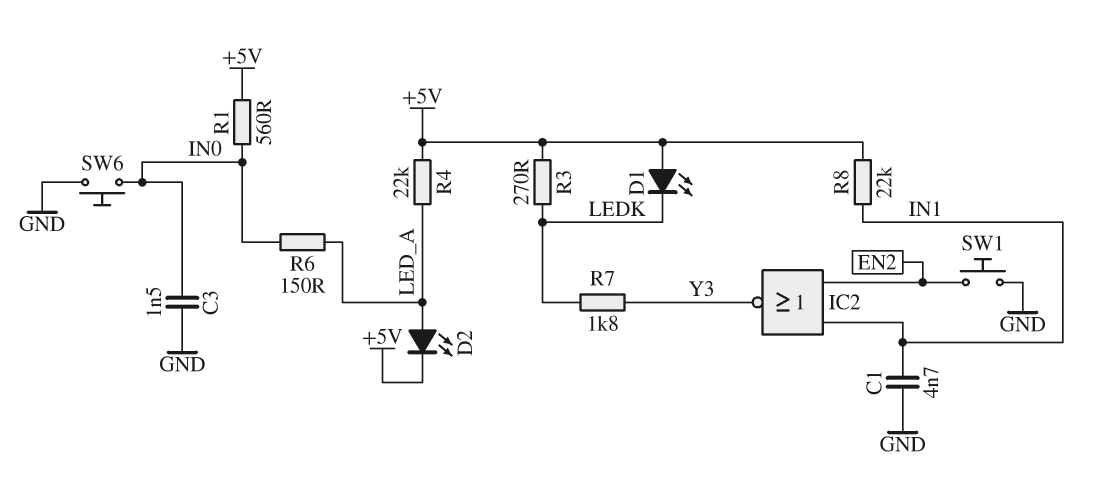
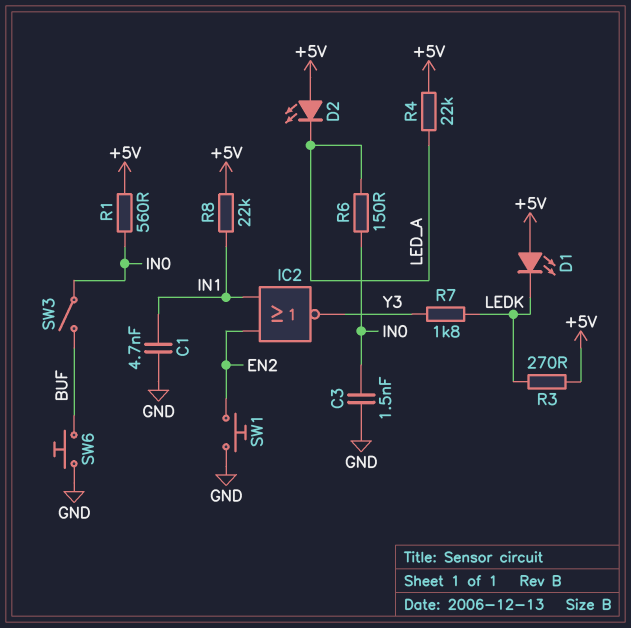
D2: LED (A LED_A, K +5V) -> LED (A +5V, K LED_A)
SW3: none -> switch (BUF, IN0)
SW6: button (GND, IN0) -> button (BUF, GND)

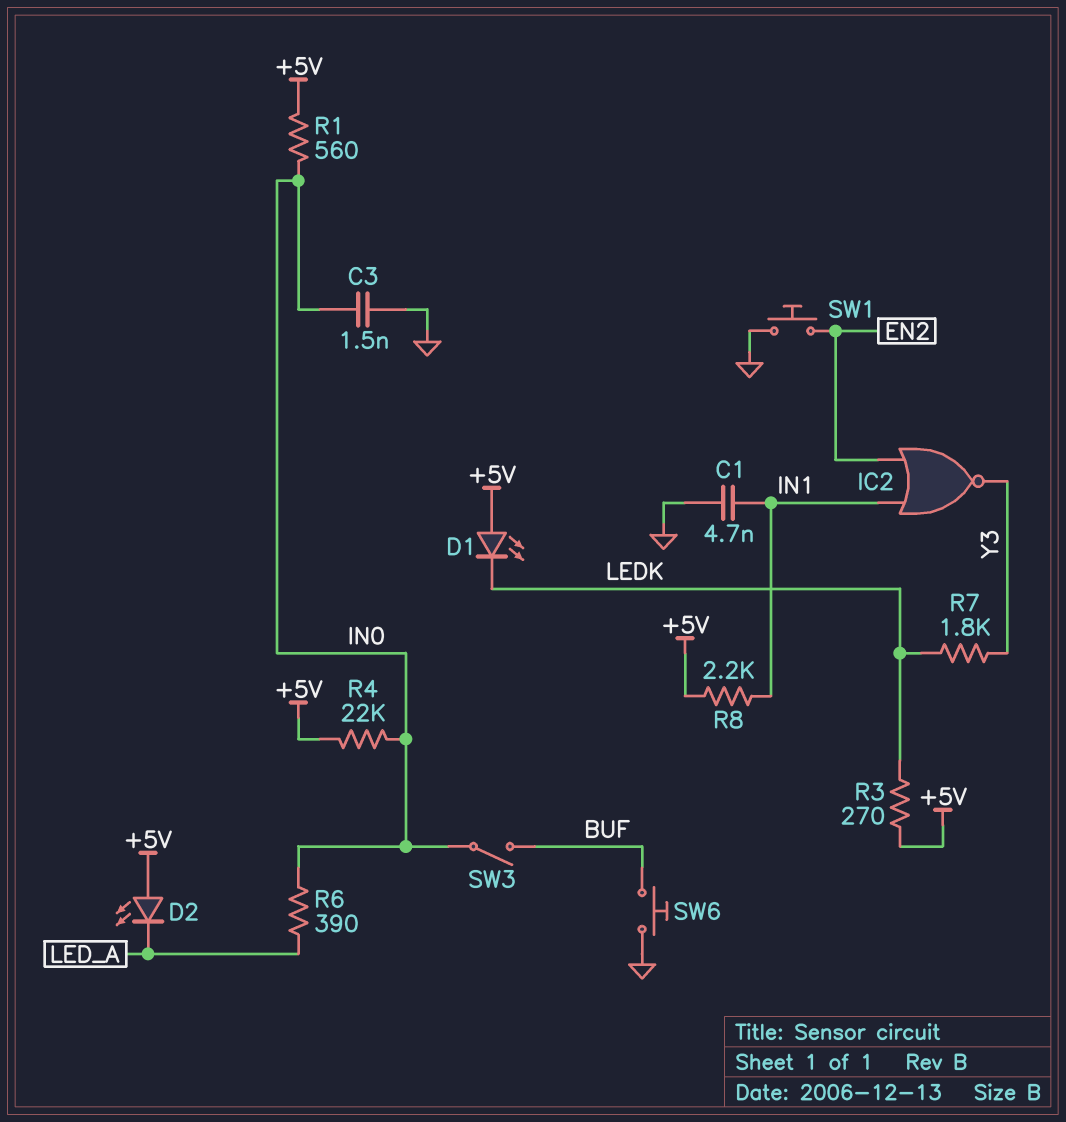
R4: 22k (+5V, LED_A) -> 22k (+5V, IN0)
R6: 150 (IN0, LED_A) -> 390 (IN0, LED_A)
R8: 22k (+5V, IN1) -> 2.2k (+5V, IN1)

